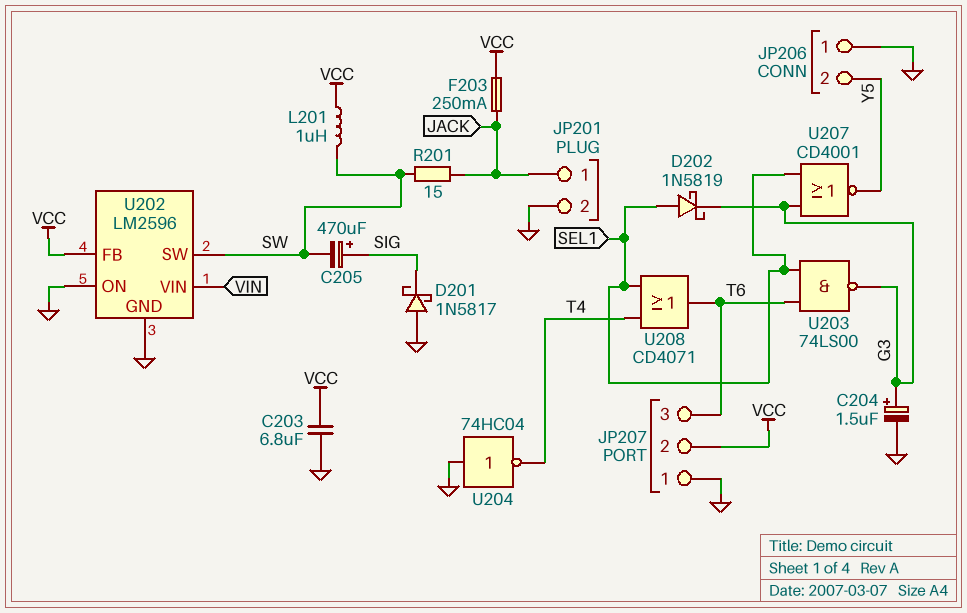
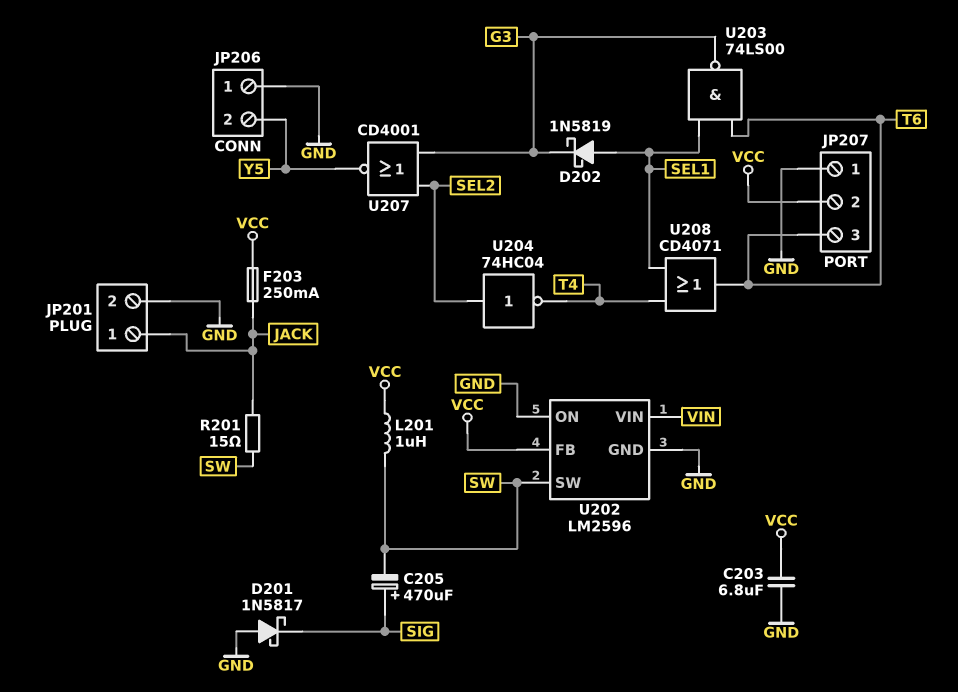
C204: 1.5uF (plus G3, minus GND) -> none
U204: NOT 74HC04 (in GND, out T4) -> NOT 74HC04 (in SEL2, out T4)
U207: NOR CD4001 (in G3, in SEL1, out Y5) -> NOR CD4001 (in G3, in SEL2, out Y5)

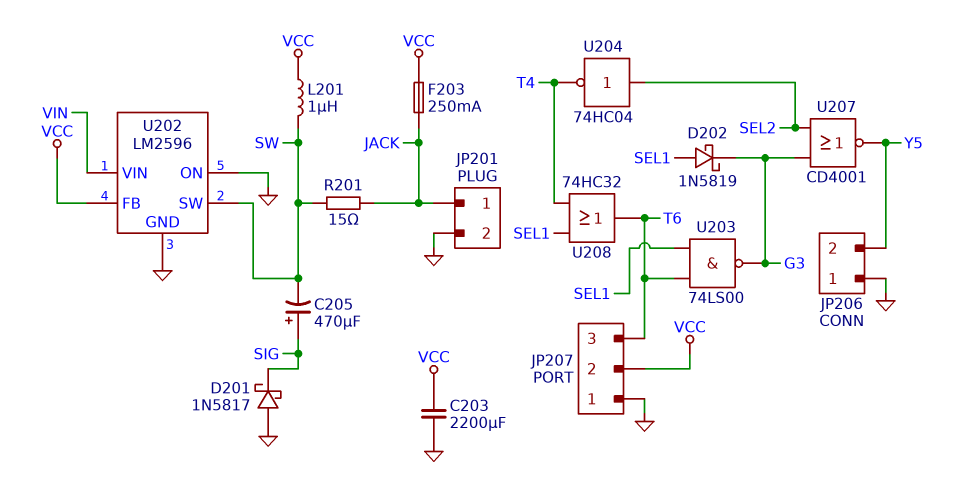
C203: 6.8uF (GND, VCC) -> 2200uF (GND, VCC)
U208: OR CD4071 (in SEL1, in T4, out T6) -> OR 74HC32 (in SEL1, in T4, out T6)

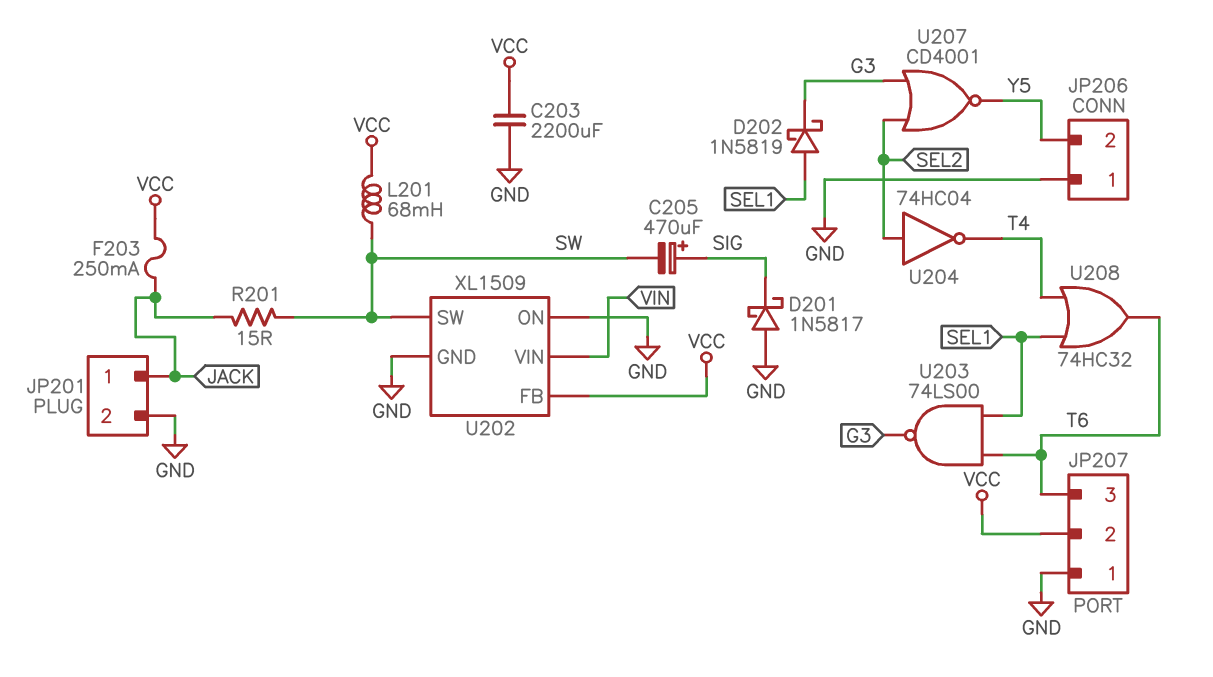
L201: 1uH (SW, VCC) -> 68mH (SW, VCC)
U202: LM2596 -> XL1509

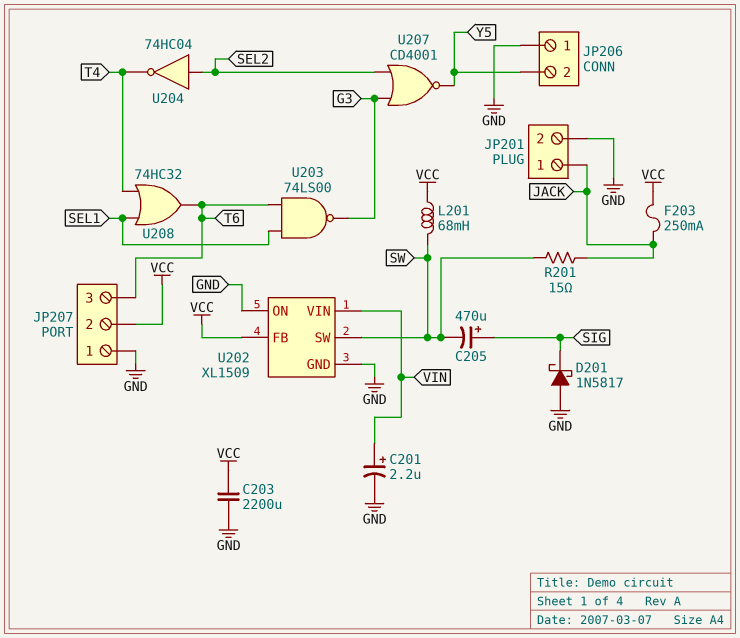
C201: none -> 2.2uF (plus VIN, minus GND)
D202: schottky 1N5819 (A SEL1, K G3) -> none

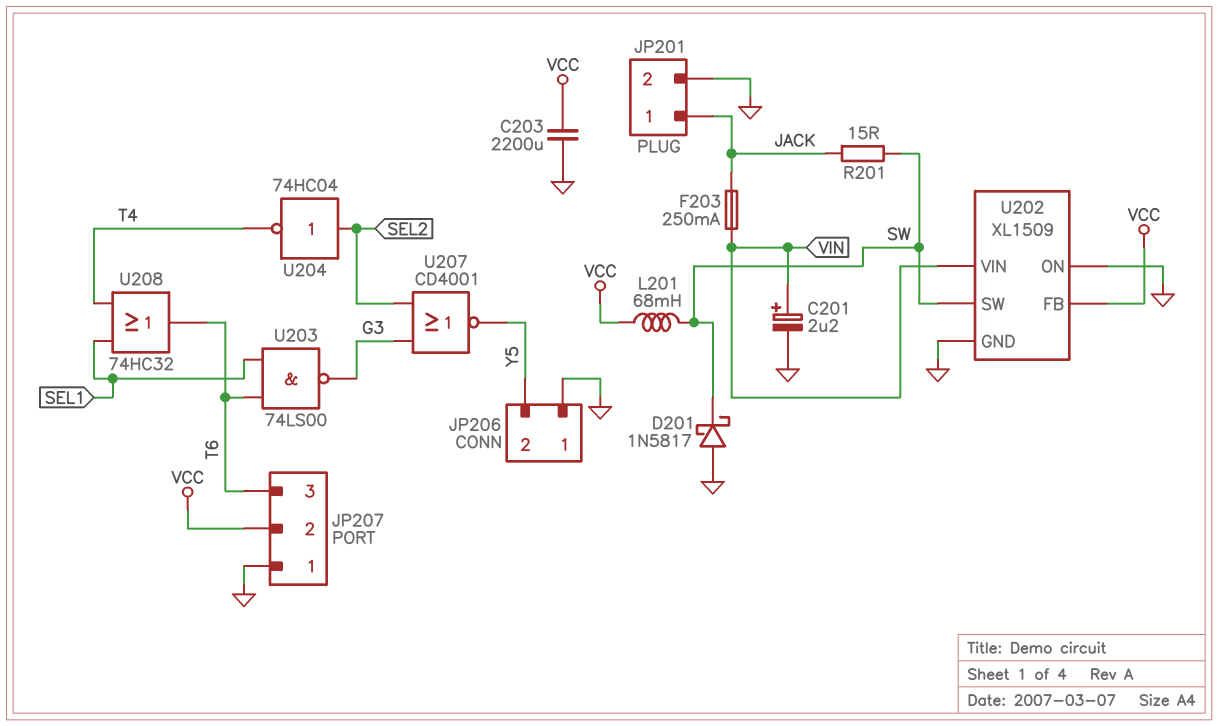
C205: 470uF (plus SIG, minus SW) -> none
D201: schottky 1N5817 (A GND, K SIG) -> schottky 1N5817 (A GND, K SW)
F203: 250mA (JACK, VCC) -> 250mA (JACK, VIN)

